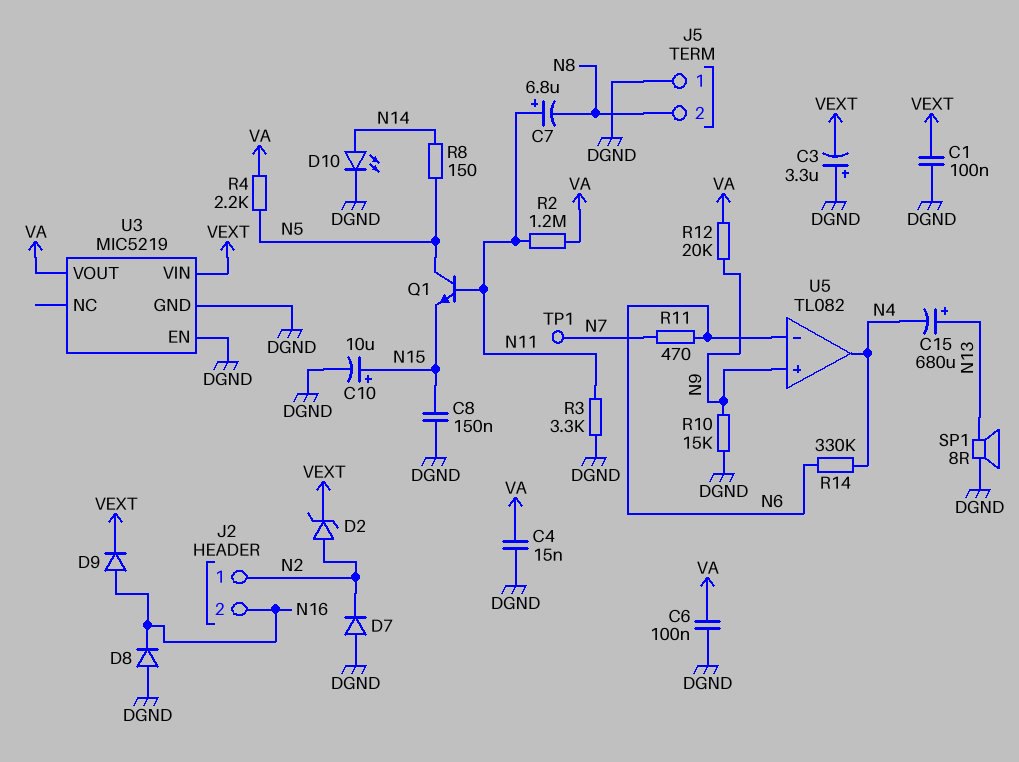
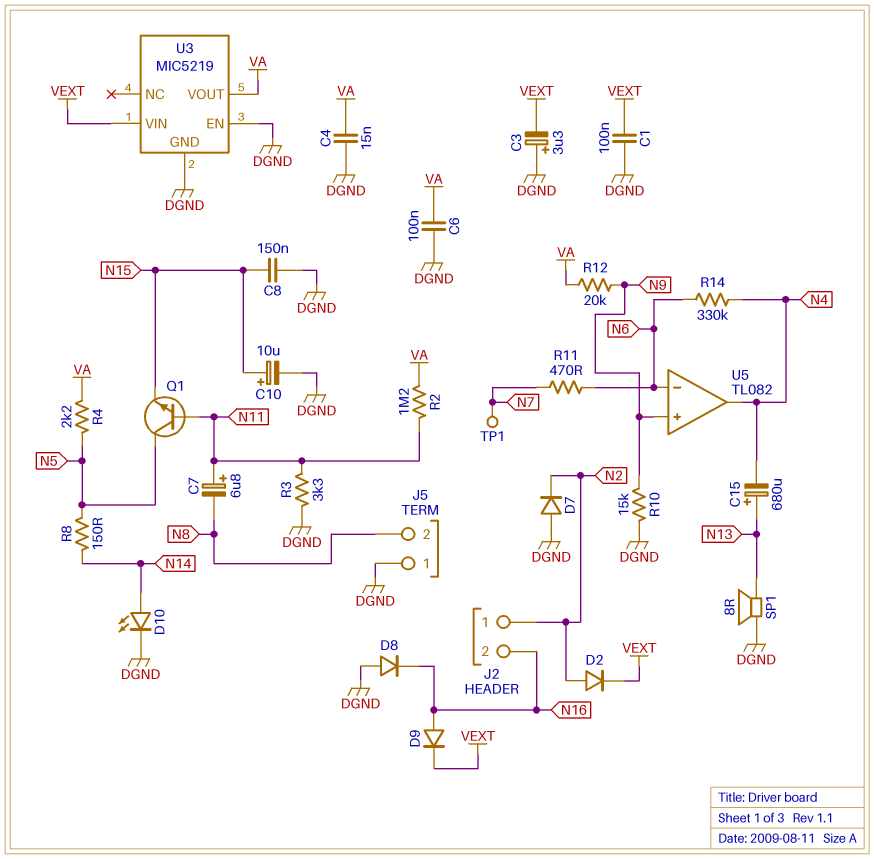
D2: zener (A N2, K VEXT) -> diode (A N2, K VEXT)

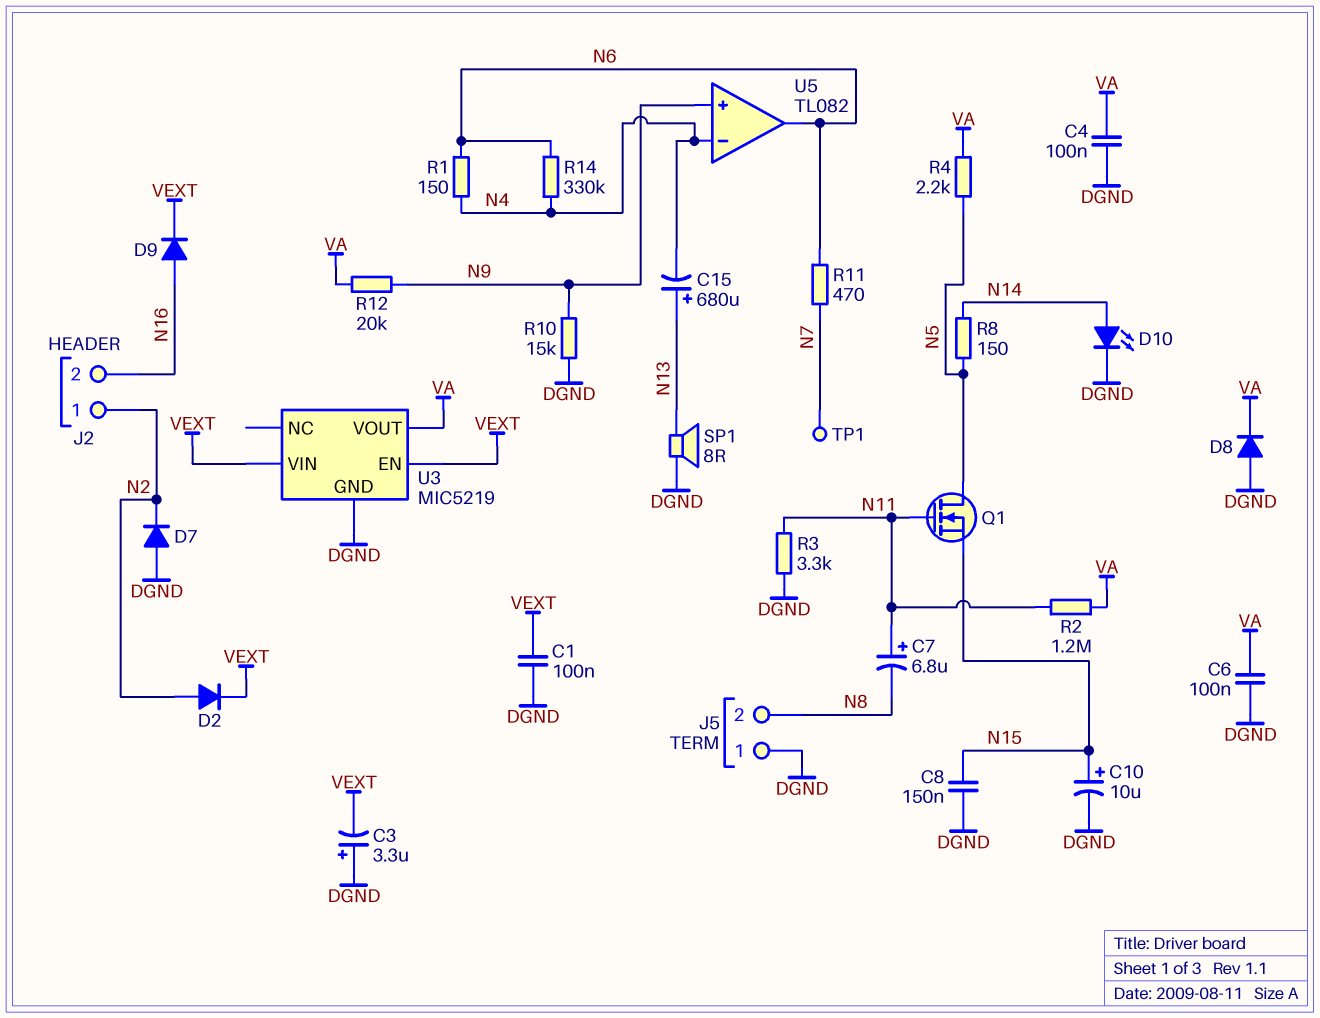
C4: 15nF (DGND, VA) -> 100nF (DGND, VA)
D8: diode (A DGND, K N16) -> diode (A DGND, K VA)
Q1: NPN (B N11, C N5, E N15) -> NMOS (G N11, D N5, S N15)
R1: none -> 150 (N4, N6)
U3 pin EN: DGND -> VEXT
U5 pin in-: N6 -> N4
U5 pin out: N4 -> N6

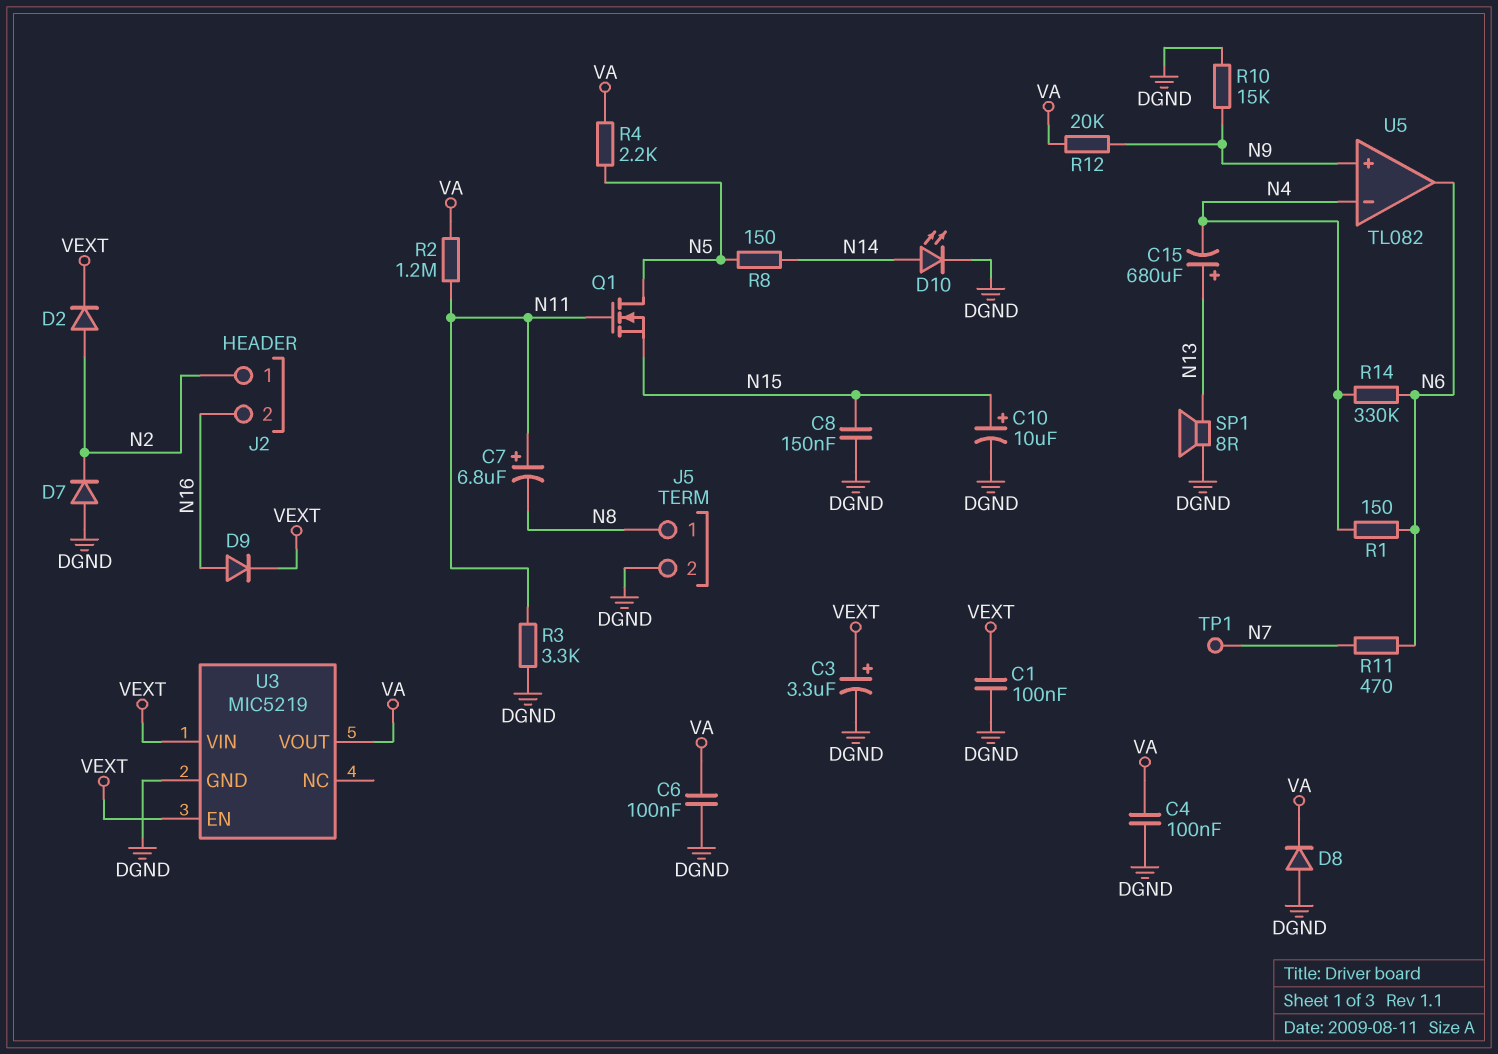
C3: 3.3uF (plus DGND, minus VEXT) -> 3.3uF (plus VEXT, minus DGND)
J5 pin 1: DGND -> N8
J5 pin 2: N8 -> DGND

